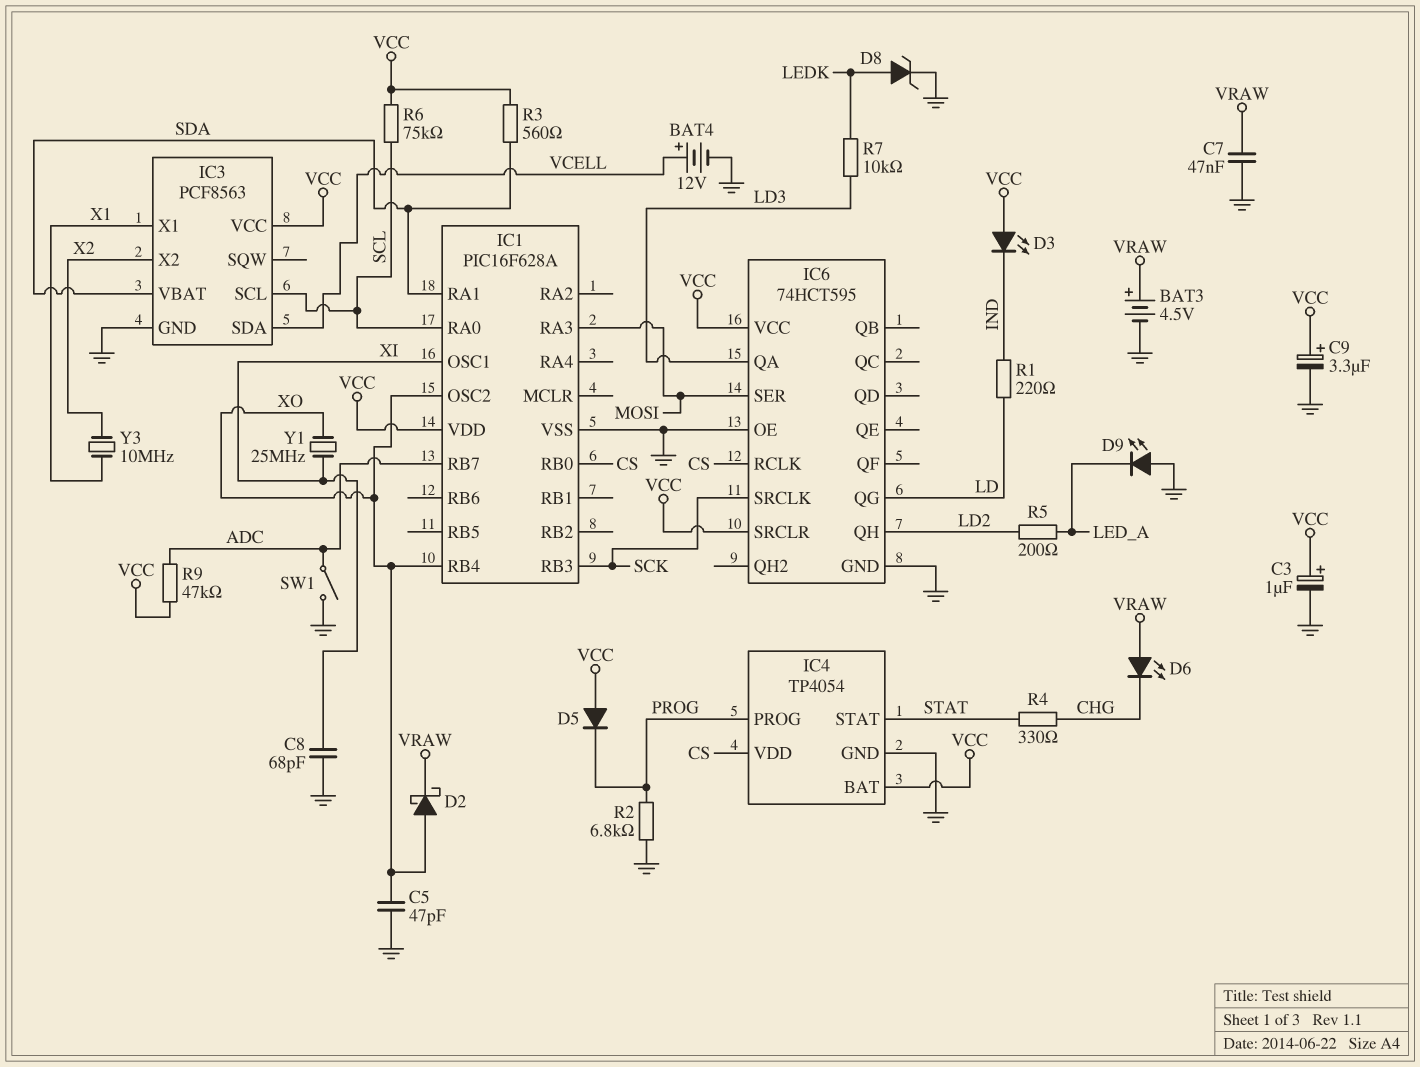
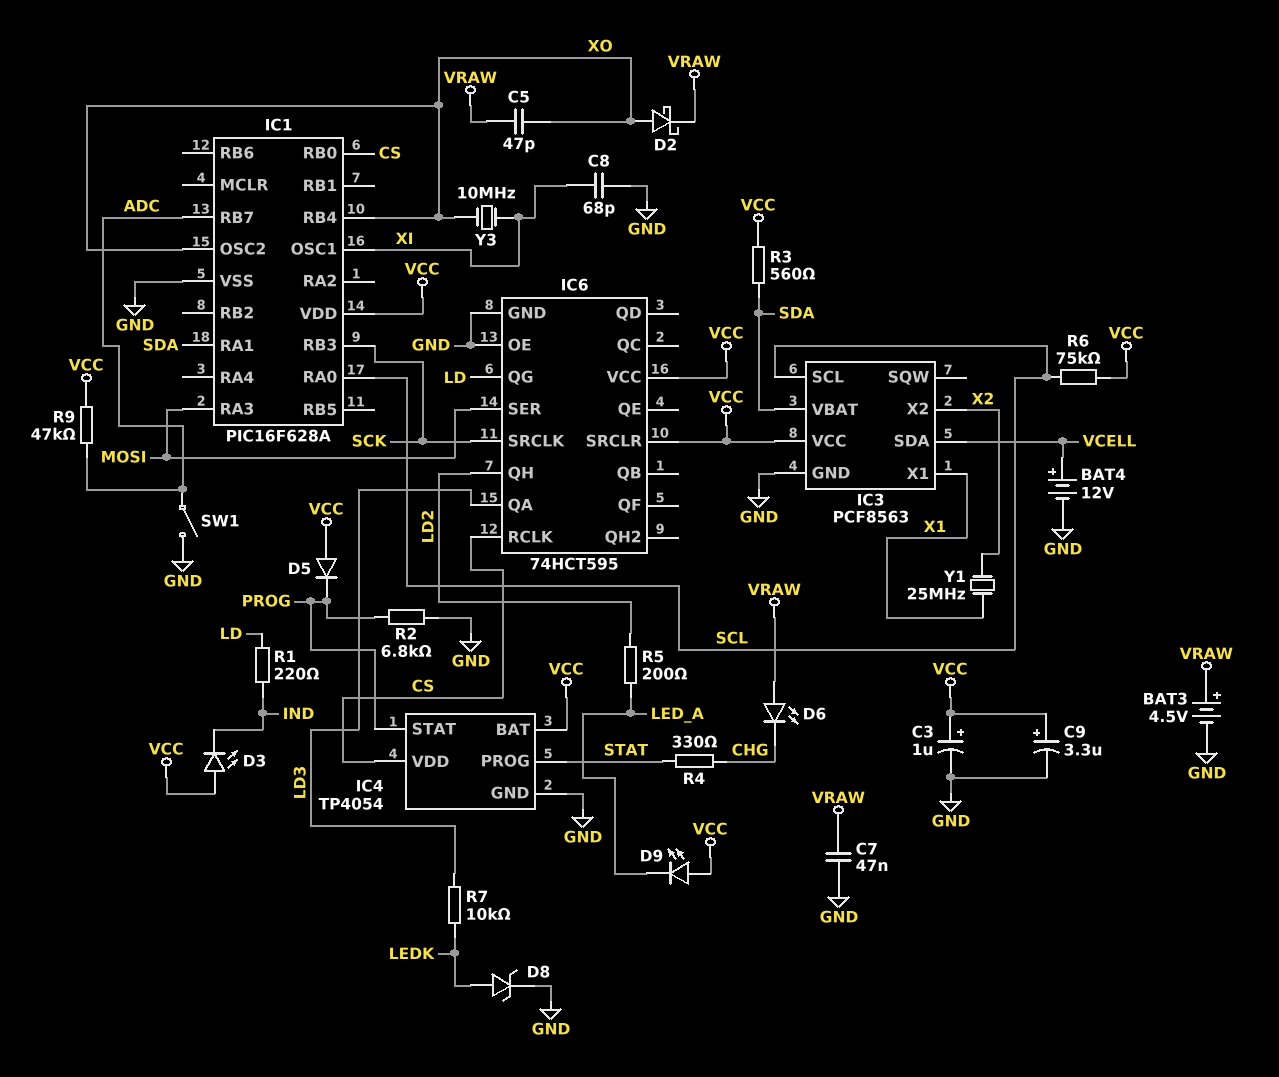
C5: 47pF (GND, XO) -> 47pF (VRAW, XO)
D9: LED (A GND, K LED_A) -> LED (A VCC, K LED_A)
IC4 pin PROG: PROG -> STAT
IC4 pin STAT: STAT -> PROG
Y1: 25MHz (XI, XO) -> 25MHz (X1, X2)
Y3: 10MHz (X1, X2) -> 10MHz (XI, XO)

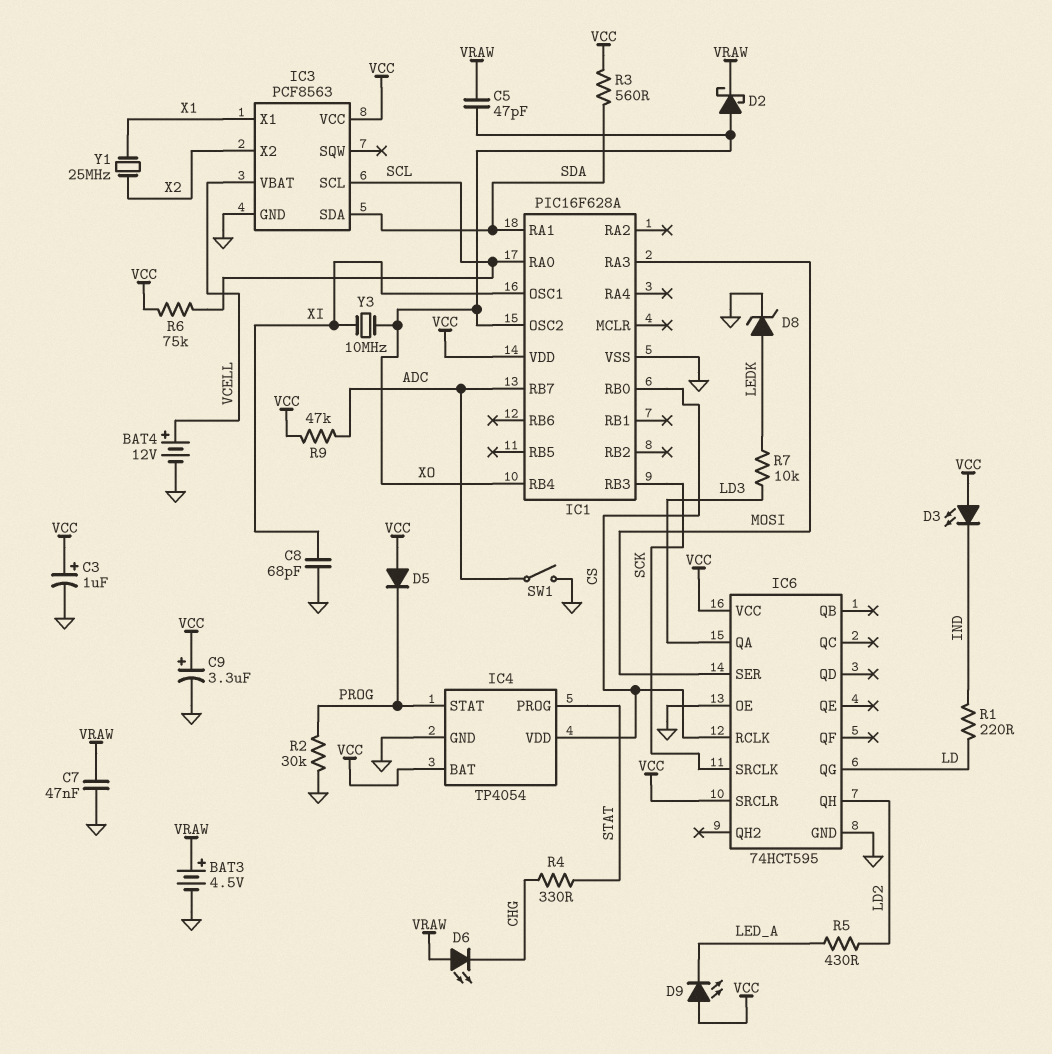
IC3 pin SDA: VCELL -> SDA
IC3 pin VBAT: SDA -> VCELL
R2: 6.8k (GND, PROG) -> 30k (GND, PROG)
R5: 200 (LD2, LED_A) -> 430 (LD2, LED_A)

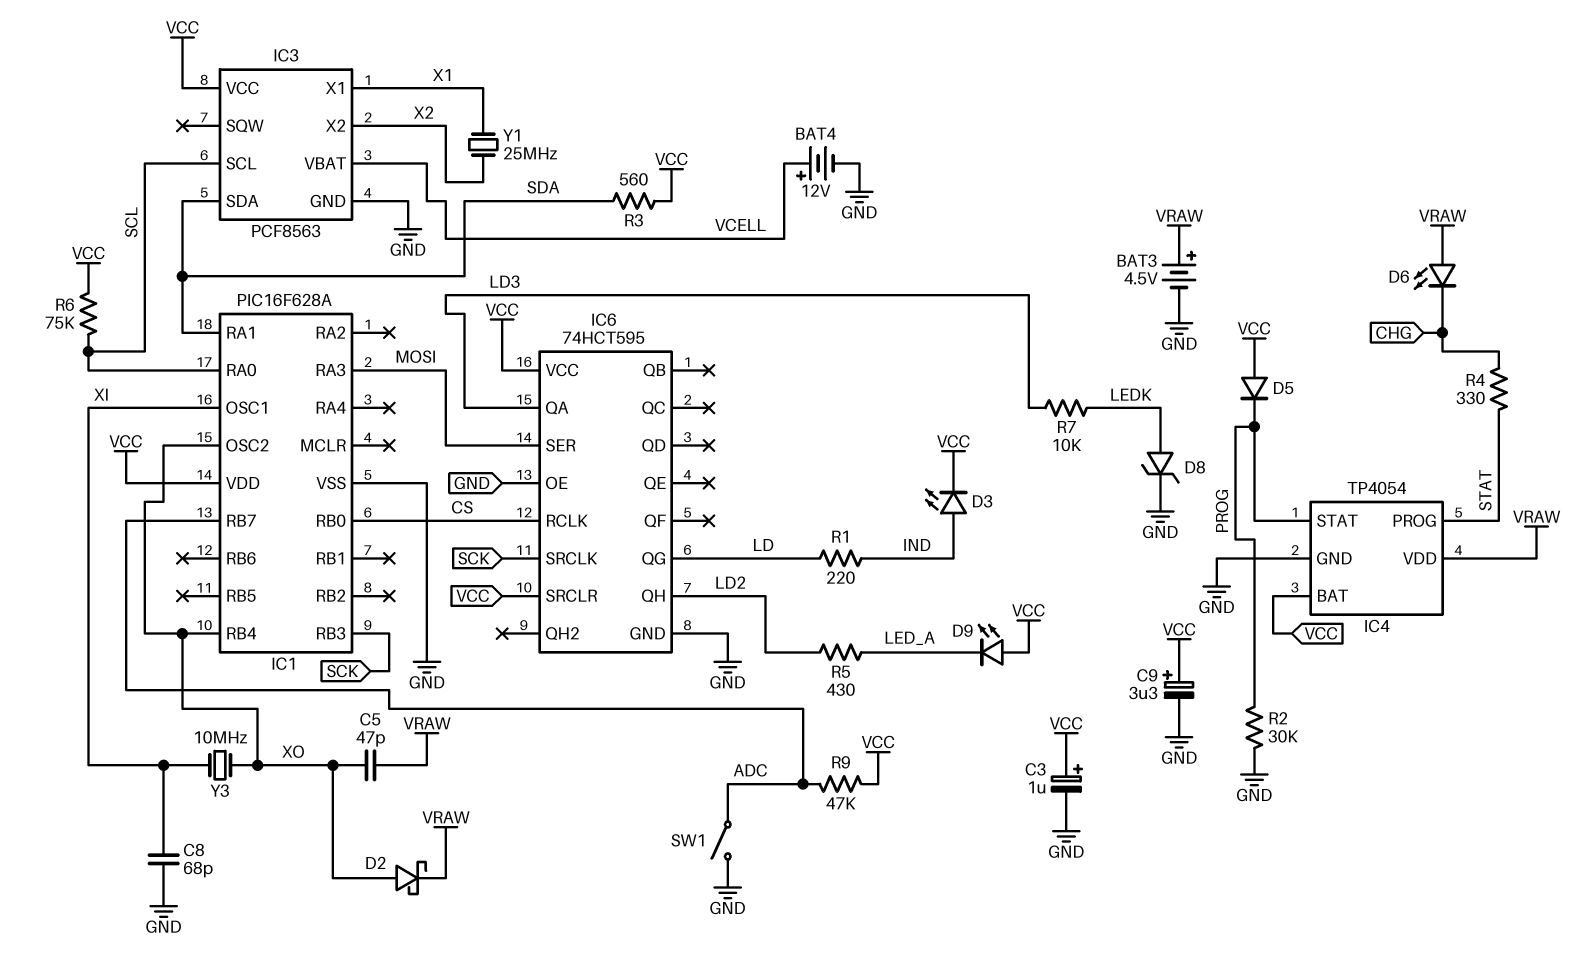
C7: 47nF (GND, VRAW) -> none
D3: LED (A VCC, K IND) -> LED (A IND, K VCC)
IC4 pin VDD: CS -> VRAW

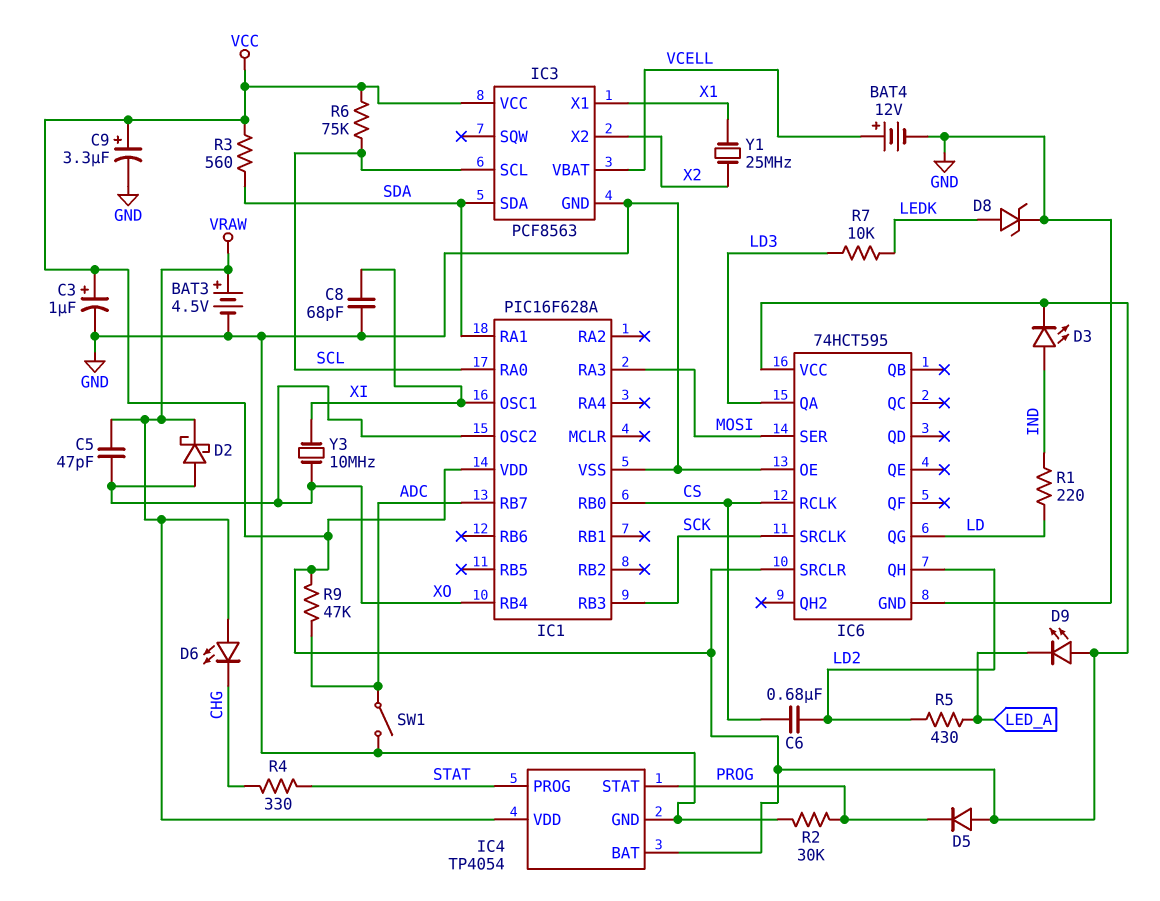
C6: none -> 680nF (CS, LD2)

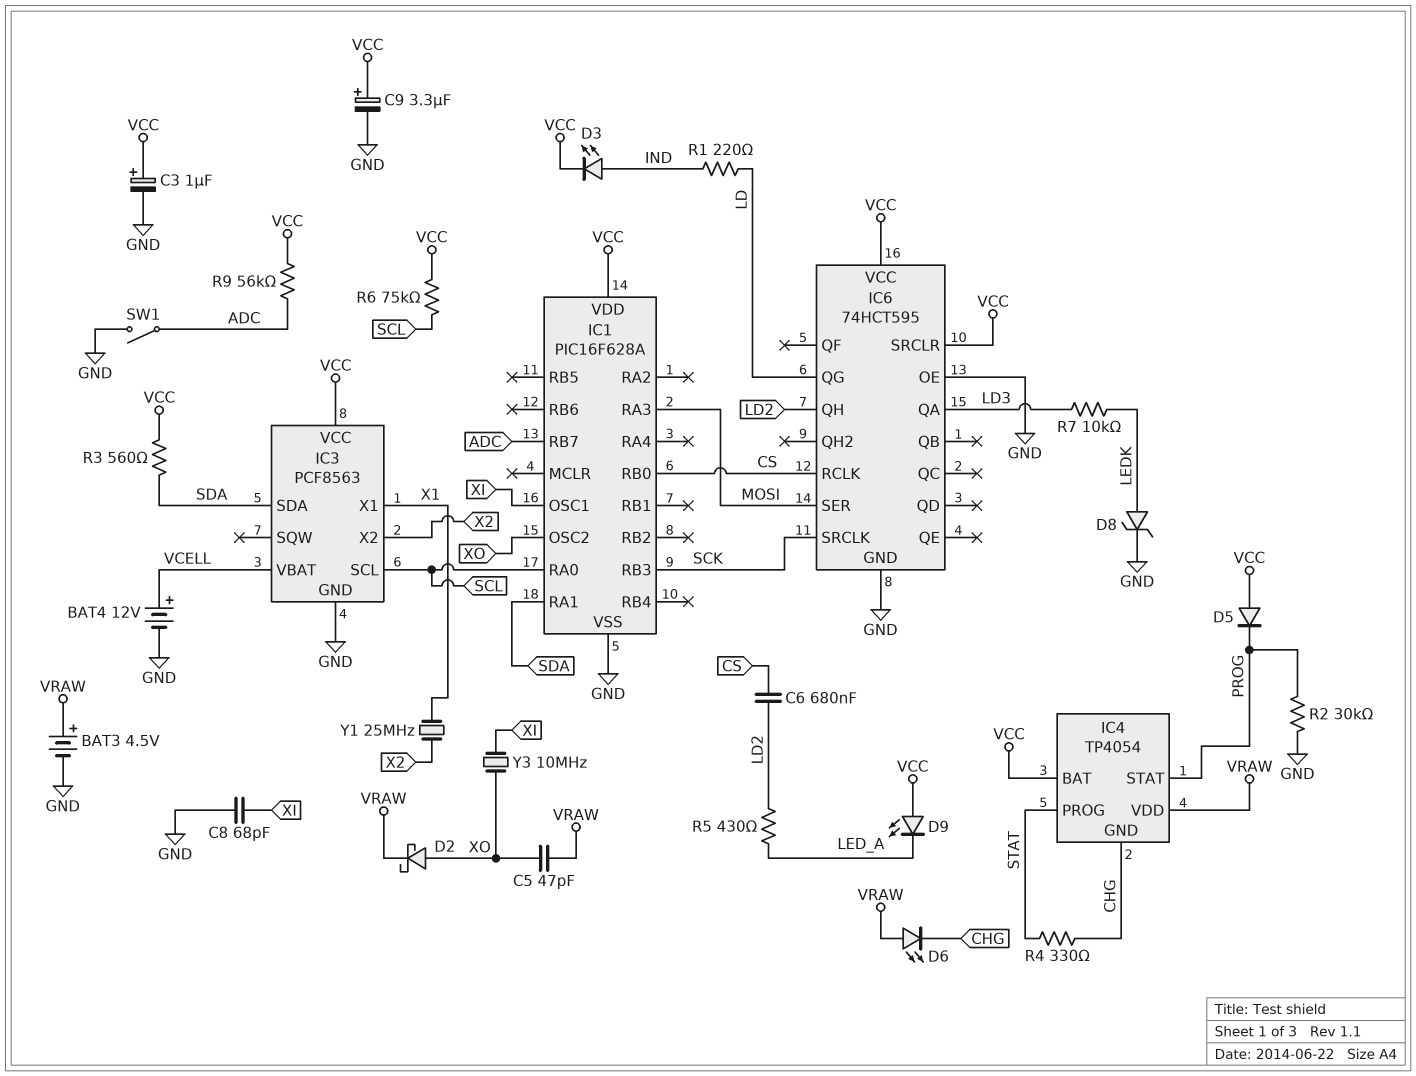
IC1 pin RB4: XO -> none
IC4 pin GND: GND -> CHG
R9: 47k (ADC, VCC) -> 56k (ADC, VCC)

